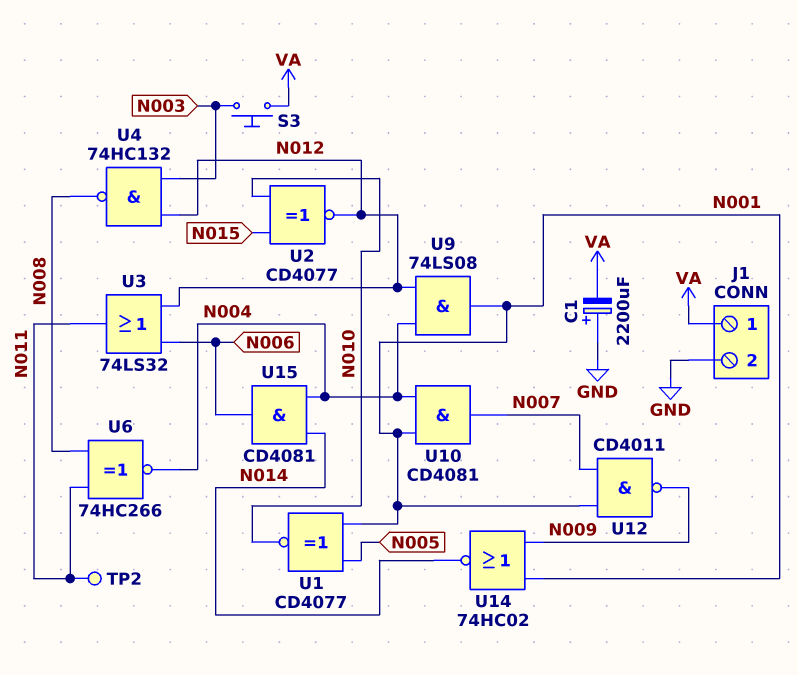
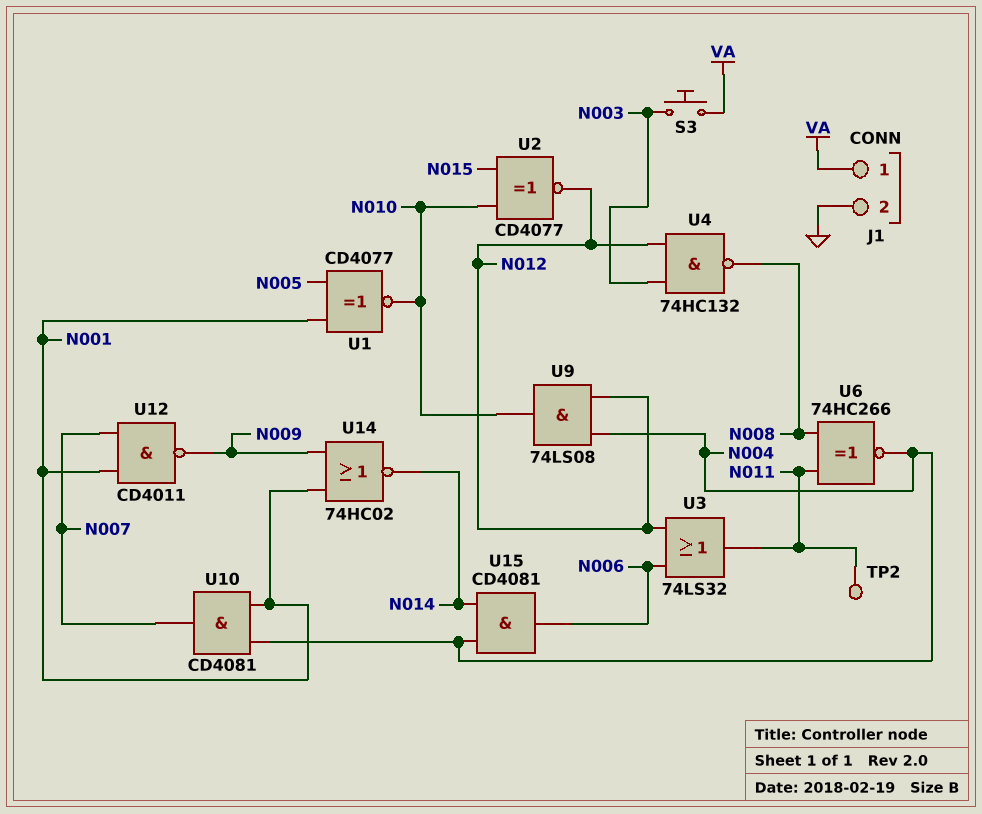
C1: 2200uF (plus GND, minus VA) -> none
U9: AND 74LS08 (in N004, in N012, out N001) -> AND 74LS08 (in N004, in N012, out N010)

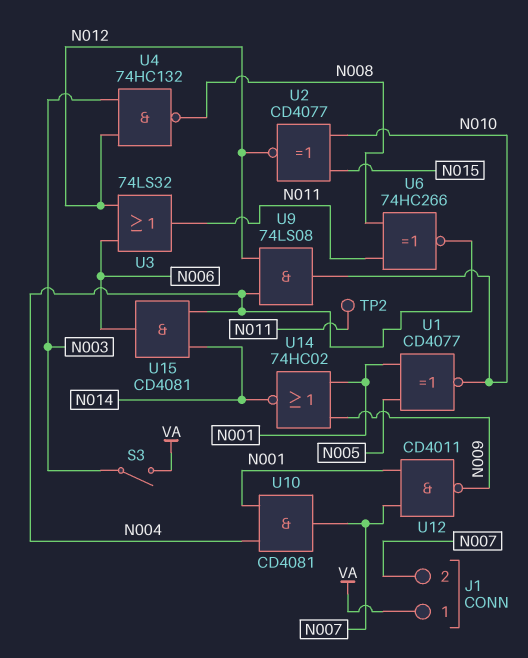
J1 pin 2: GND -> N007
S3: button (N003, VA) -> switch (N003, VA)

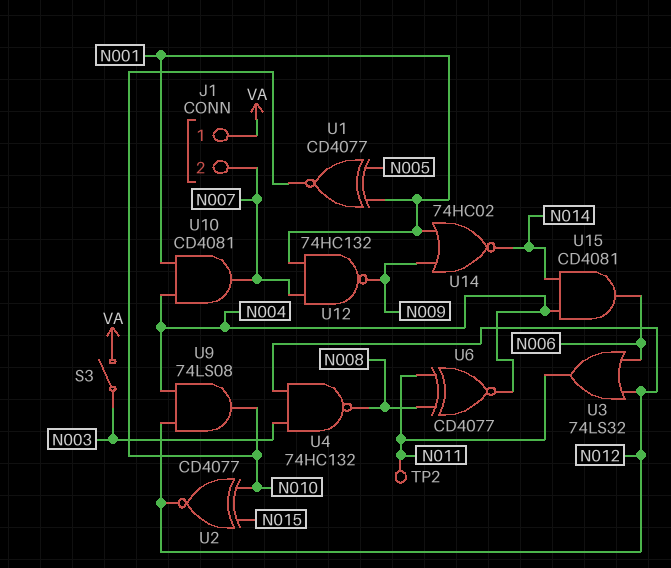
U6: XNOR 74HC266 (in N008, in N011, out N004) -> XNOR CD4077 (in N008, in N011, out N004)
U12: NAND CD4011 (in N001, in N007, out N009) -> NAND 74HC132 (in N001, in N007, out N009)

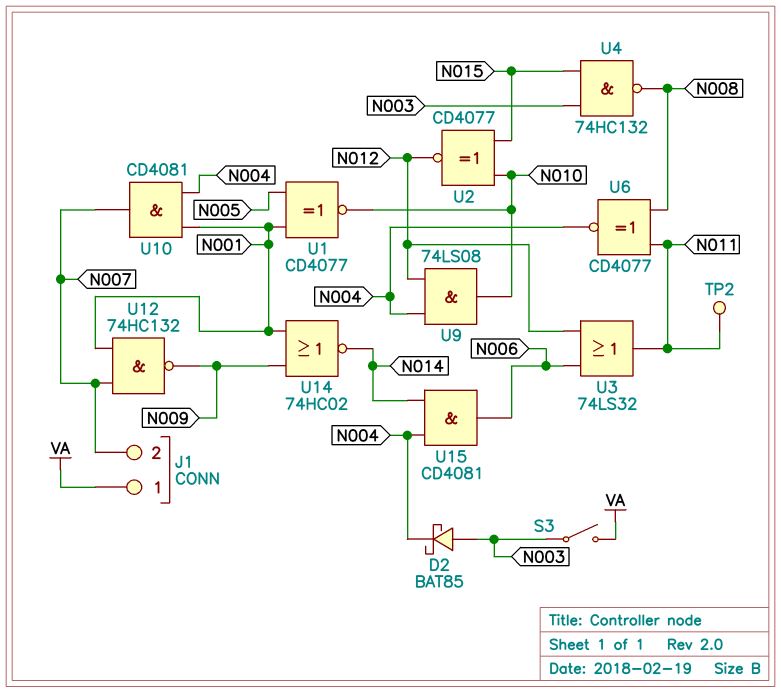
D2: none -> schottky BAT85 (A N003, K N004)
U4: NAND 74HC132 (in N003, in N012, out N008) -> NAND 74HC132 (in N003, in N015, out N008)

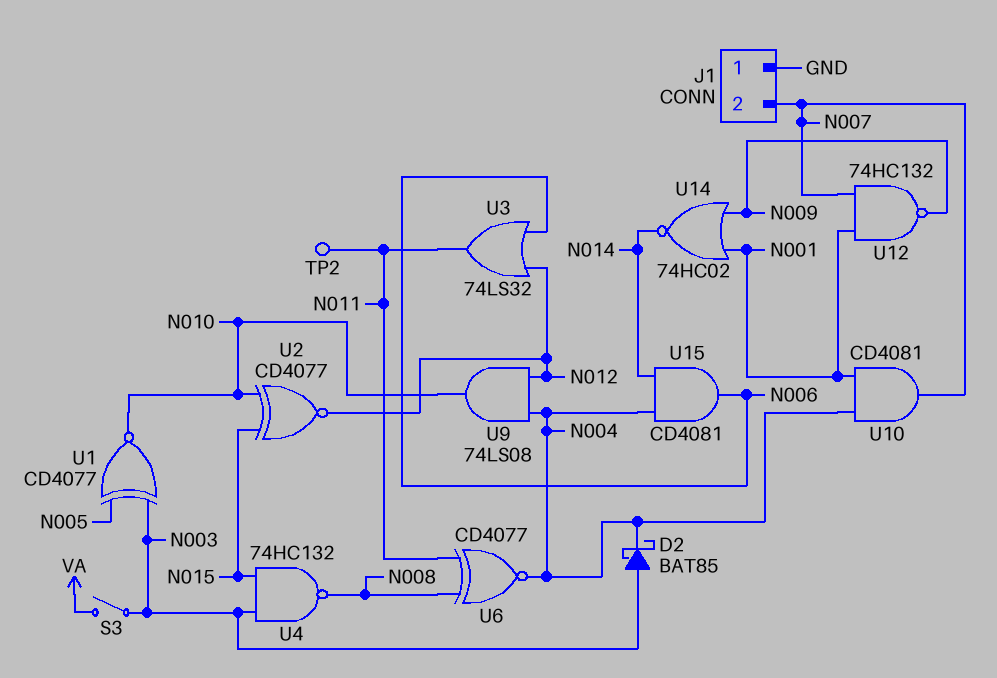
J1 pin 1: VA -> GND
U1: XNOR CD4077 (in N001, in N005, out N010) -> XNOR CD4077 (in N003, in N005, out N010)

